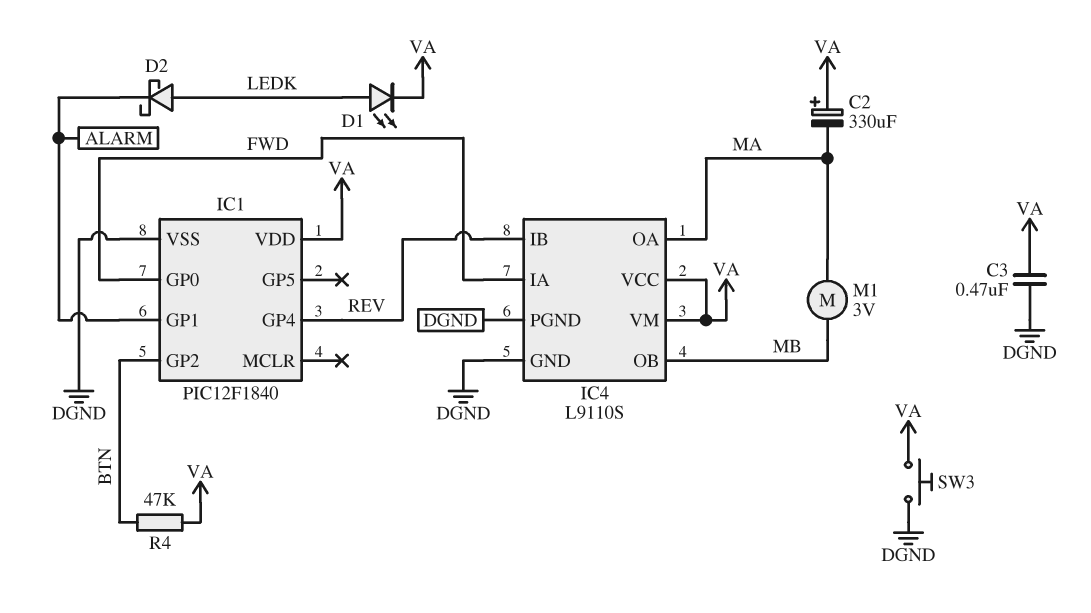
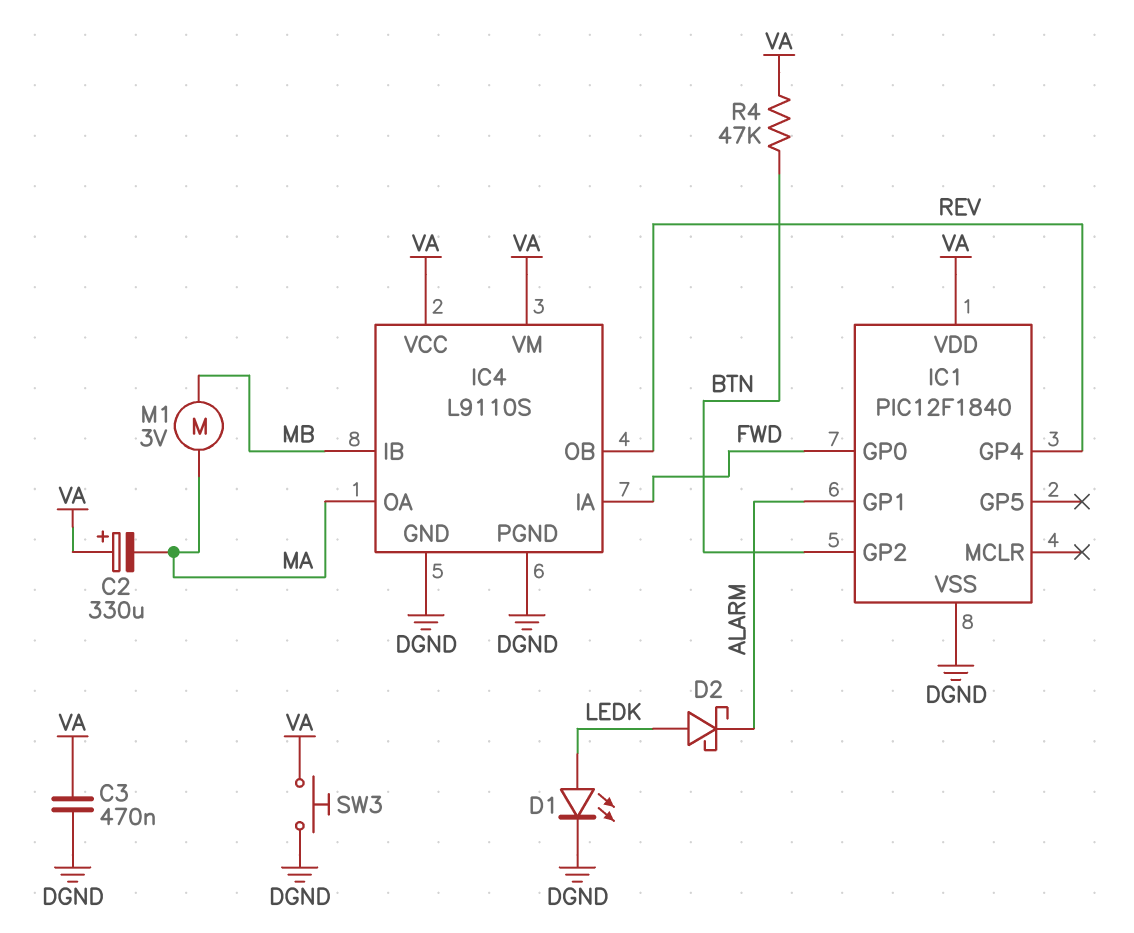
D1: LED (A LEDK, K VA) -> LED (A LEDK, K DGND)
IC4 pin IB: REV -> MB
IC4 pin OB: MB -> REV

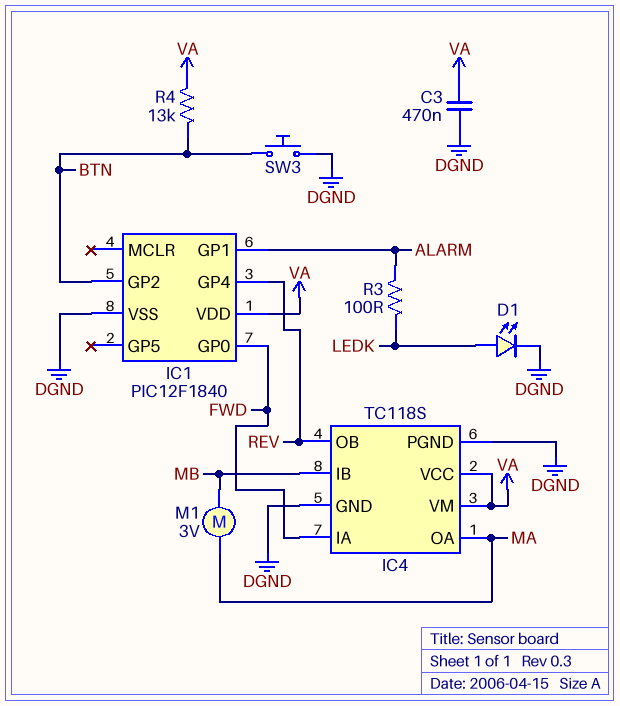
C2: 330uF (plus VA, minus MA) -> none
D2: schottky (A LEDK, K ALARM) -> none
IC4: L9110S -> TC118S
R3: none -> 100 (ALARM, LEDK)
R4: 47k (BTN, VA) -> 13k (BTN, VA)
SW3: button (DGND, VA) -> button (BTN, DGND)

